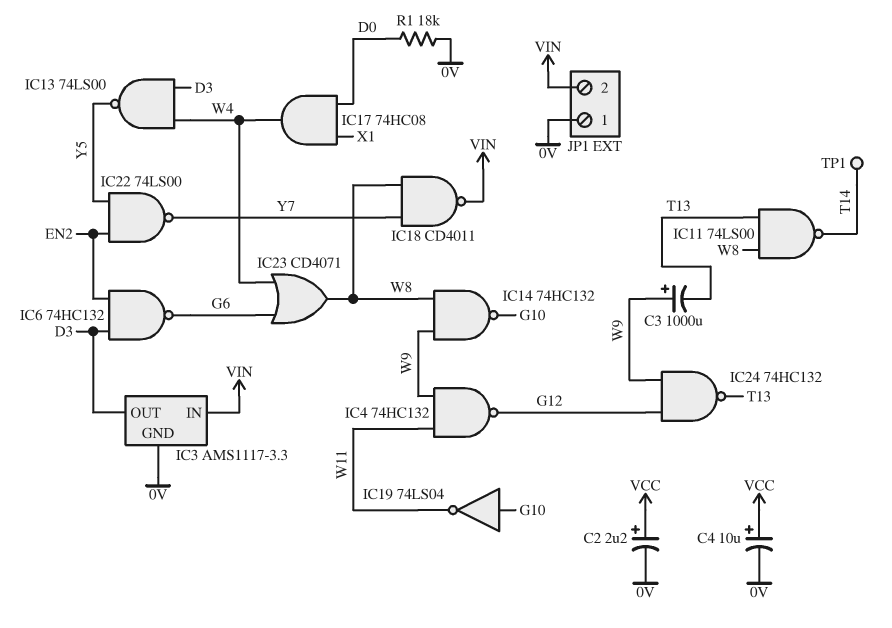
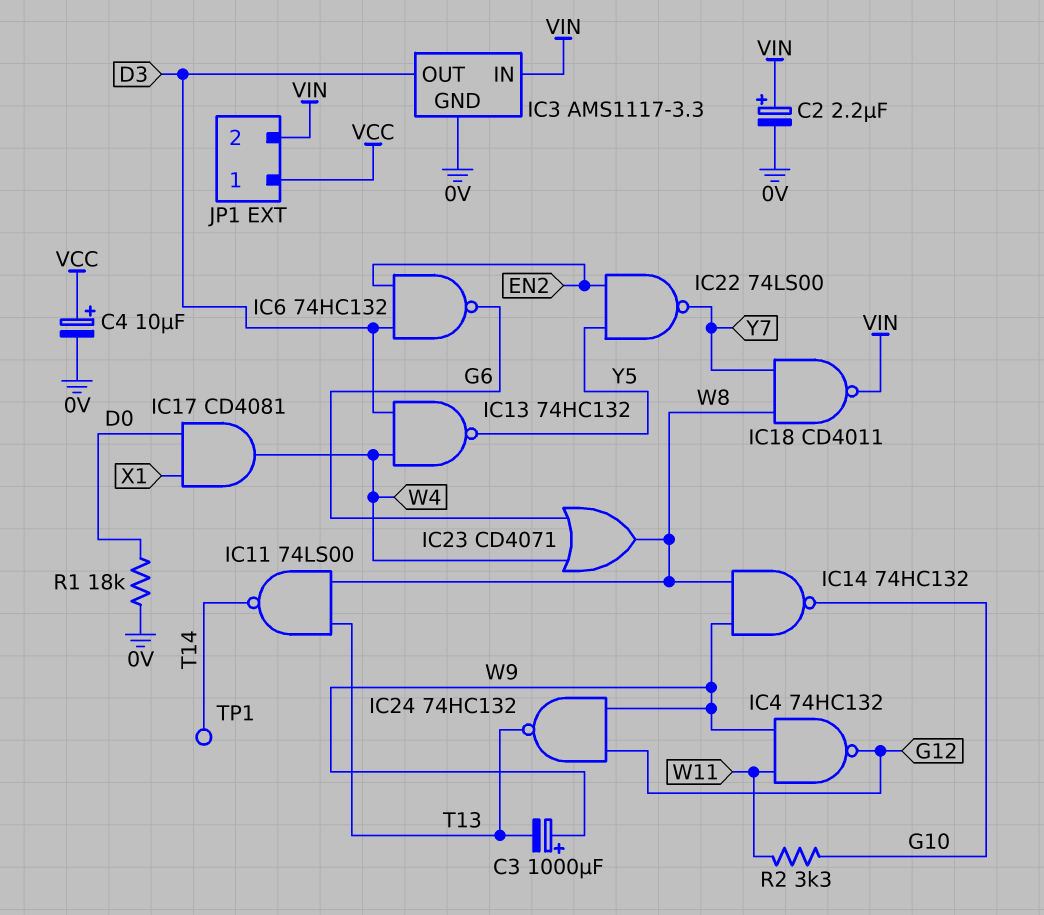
C2: 2.2uF (plus VCC, minus 0V) -> 2.2uF (plus VIN, minus 0V)
IC13: NAND 74LS00 (in D3, in W4, out Y5) -> NAND 74HC132 (in D3, in W4, out Y5)
IC17: AND 74HC08 (in D0, in X1, out W4) -> AND CD4081 (in D0, in X1, out W4)
IC19: NOT 74LS04 (in G10, out W11) -> none
JP1 pin 1: 0V -> VCC
R2: none -> 3.3k (G10, W11)

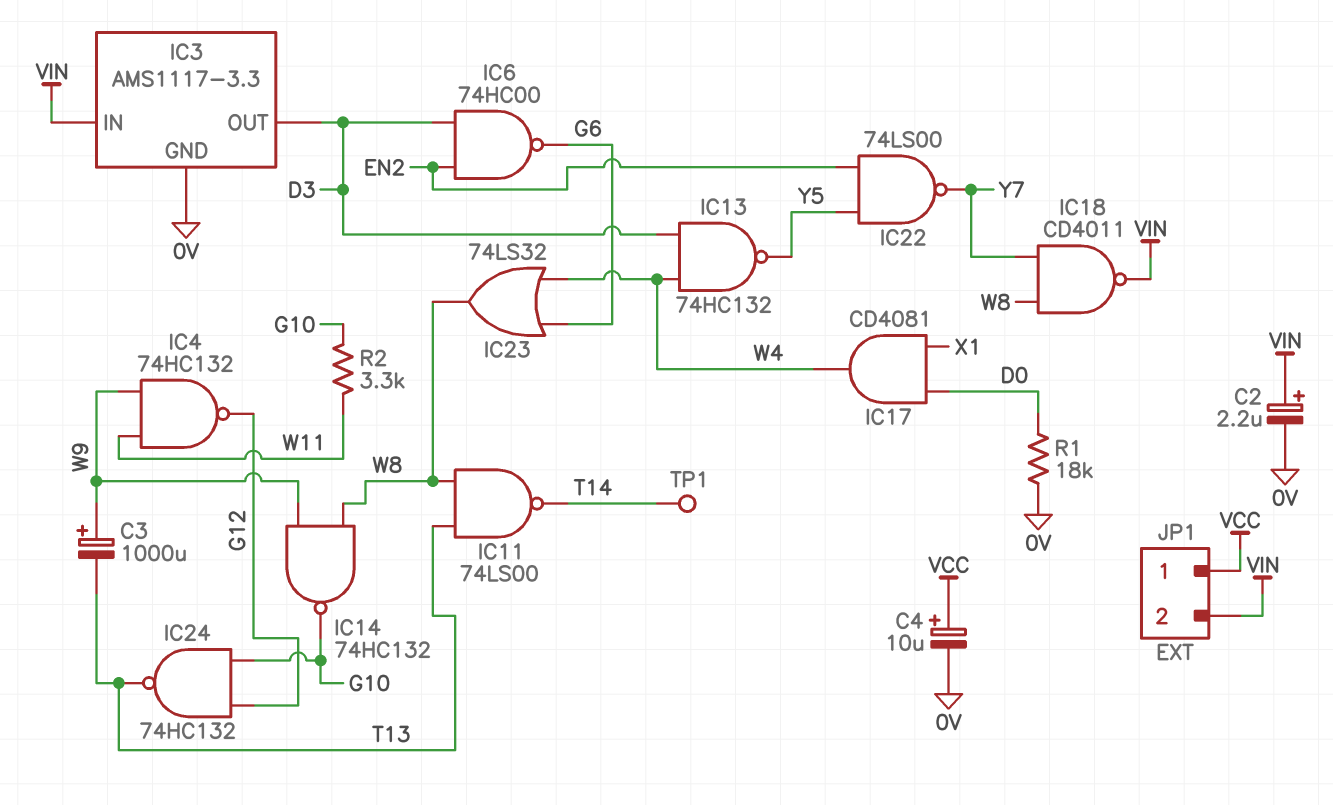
IC6: NAND 74HC132 (in D3, in EN2, out G6) -> NAND 74HC00 (in D3, in EN2, out G6)
IC23: OR CD4071 (in G6, in W4, out W8) -> OR 74LS32 (in G6, in W4, out W8)
IC24: NAND 74HC132 (in G12, in W9, out T13) -> NAND 74HC132 (in G10, in G12, out T13)

